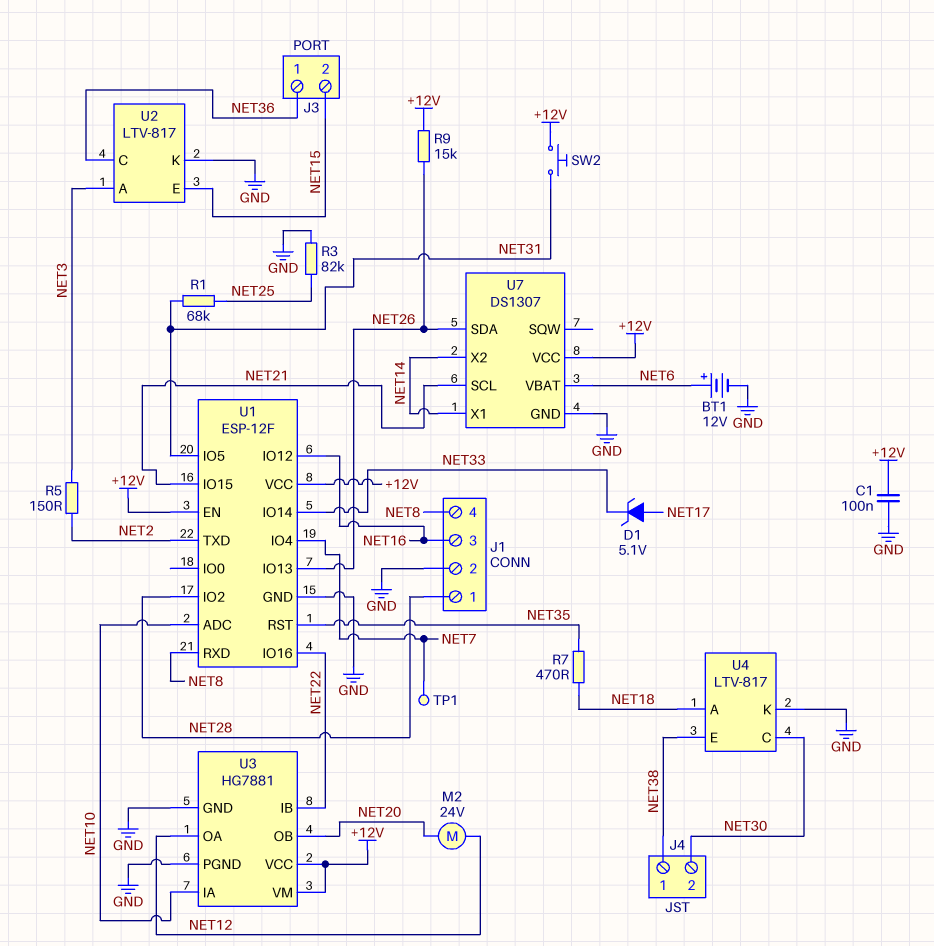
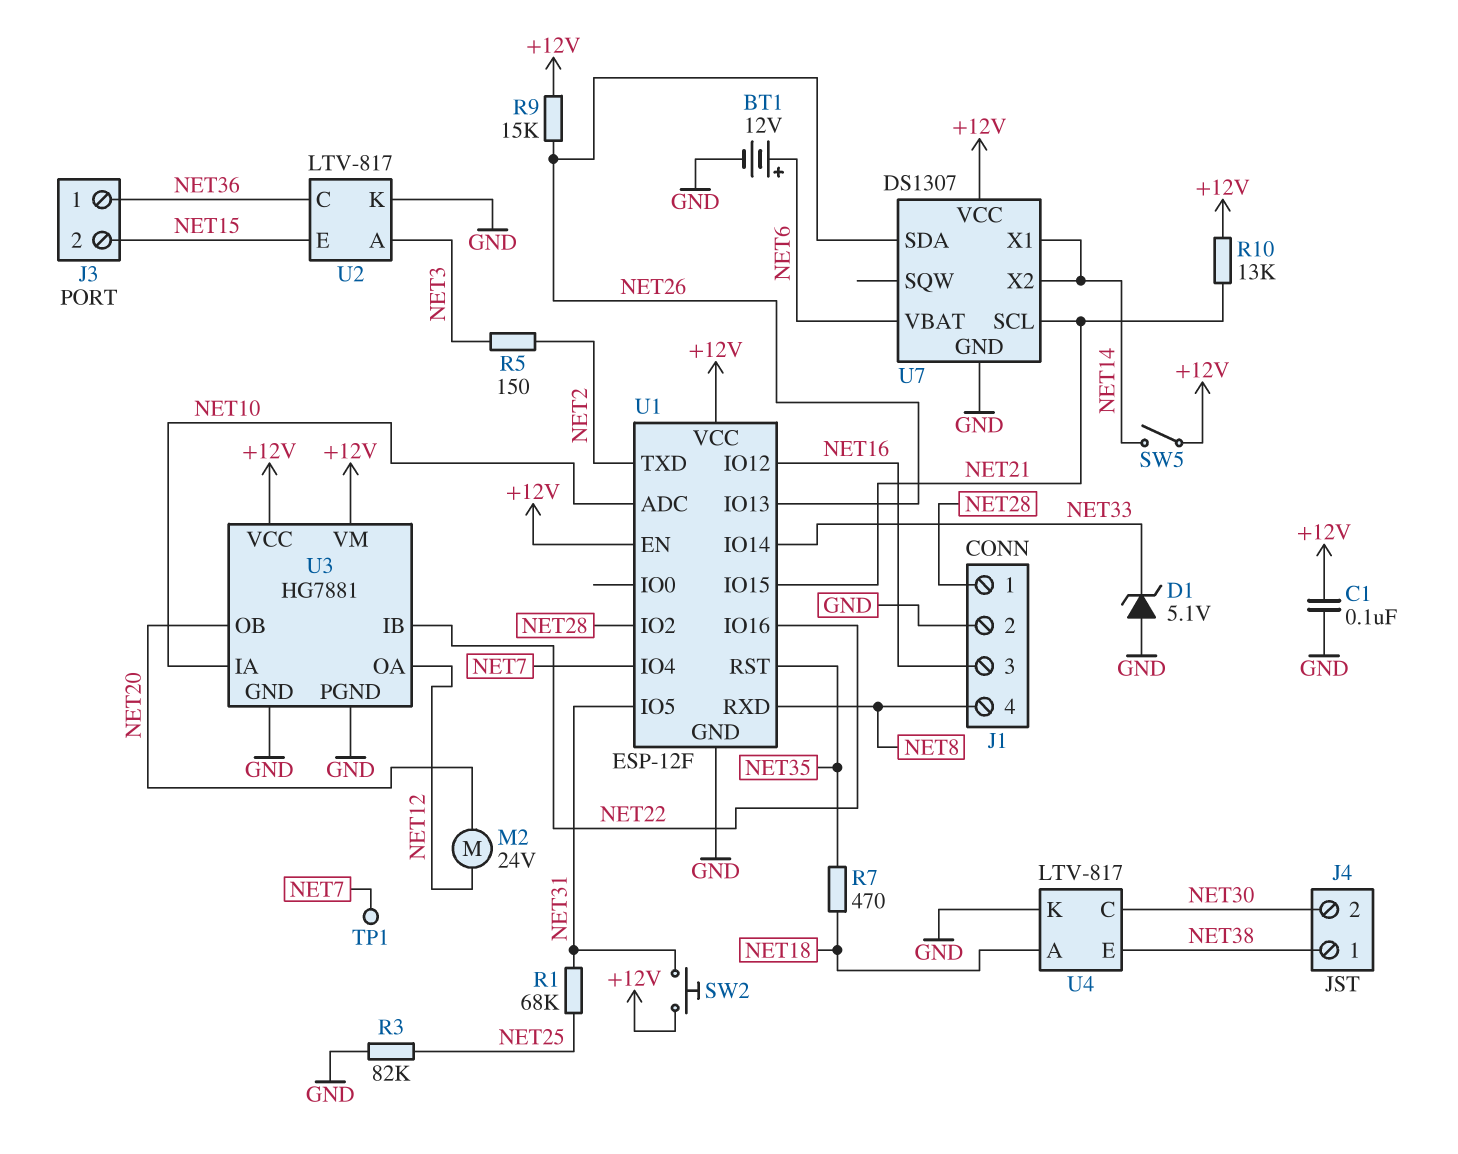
D1: zener 5.1V (A NET17, K NET33) -> zener 5.1V (A GND, K NET33)
R10: none -> 13k (+12V, NET21)
SW5: none -> switch (+12V, NET14)

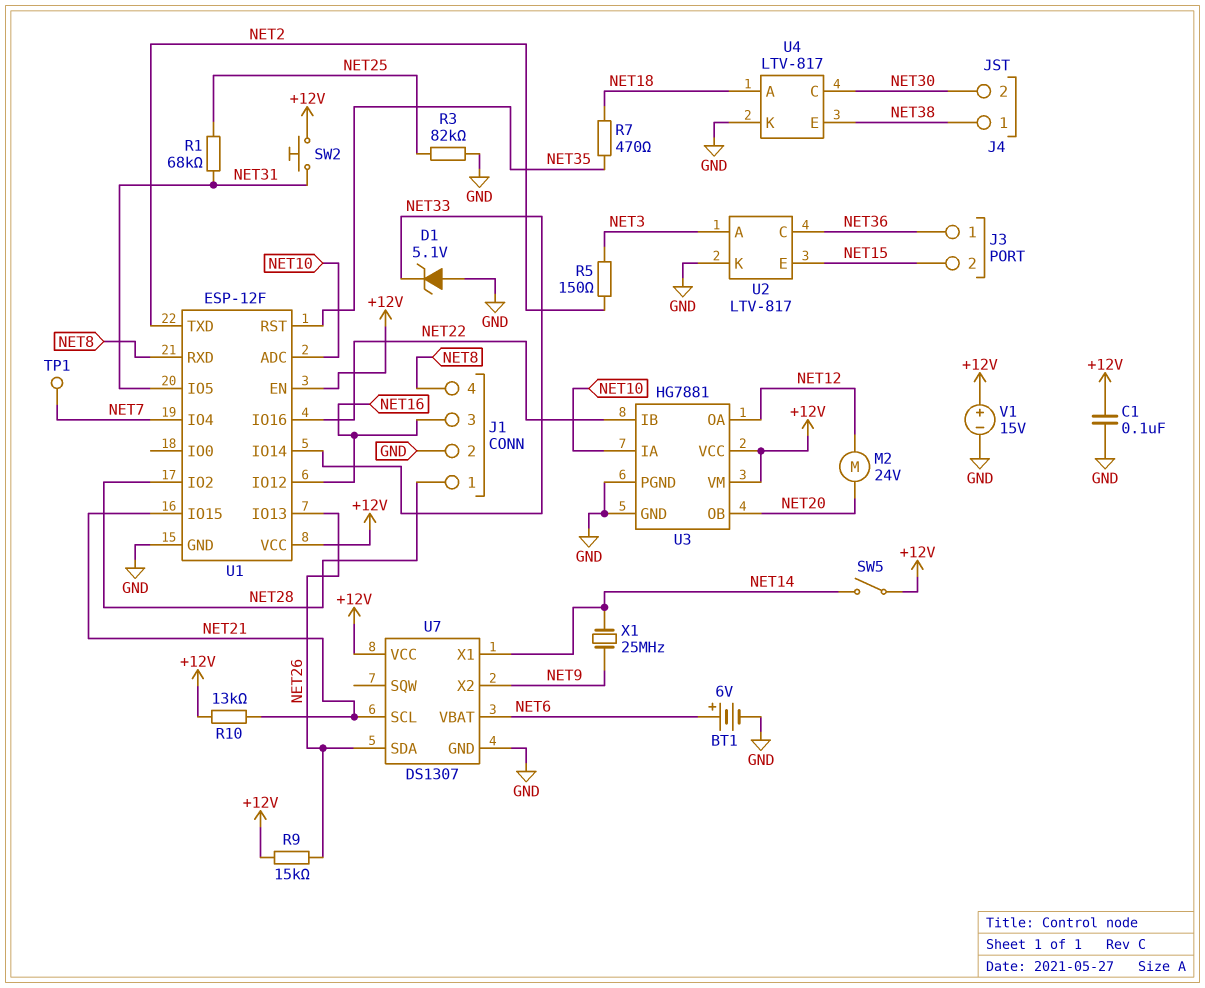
BT1: 12V (plus NET6, minus GND) -> 6V (plus NET6, minus GND)
U7 pin X2: NET14 -> NET9
V1: none -> 15V (plus +12V, minus GND)
X1: none -> 25MHz (NET9, NET14)

